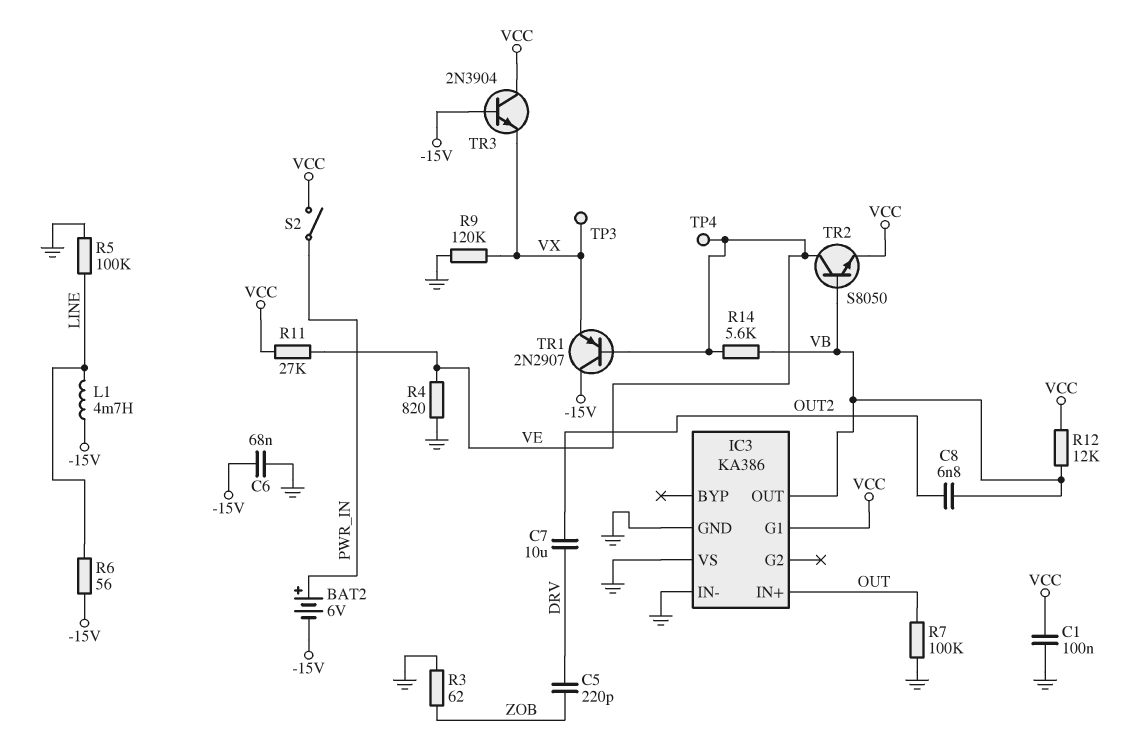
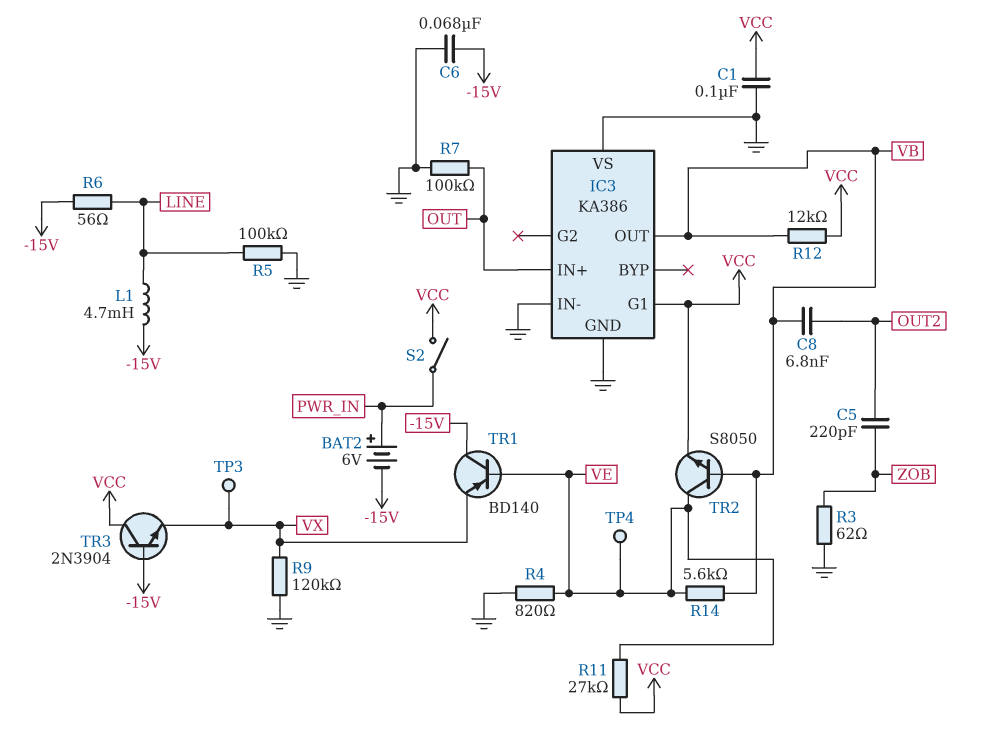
C5: 220pF (DRV, ZOB) -> 220pF (OUT2, ZOB)
C7: 10uF (DRV, OUT2) -> none
TR1: PNP 2N2907 (B VE, C -15V, E VX) -> PNP BD140 (B VE, C -15V, E VX)

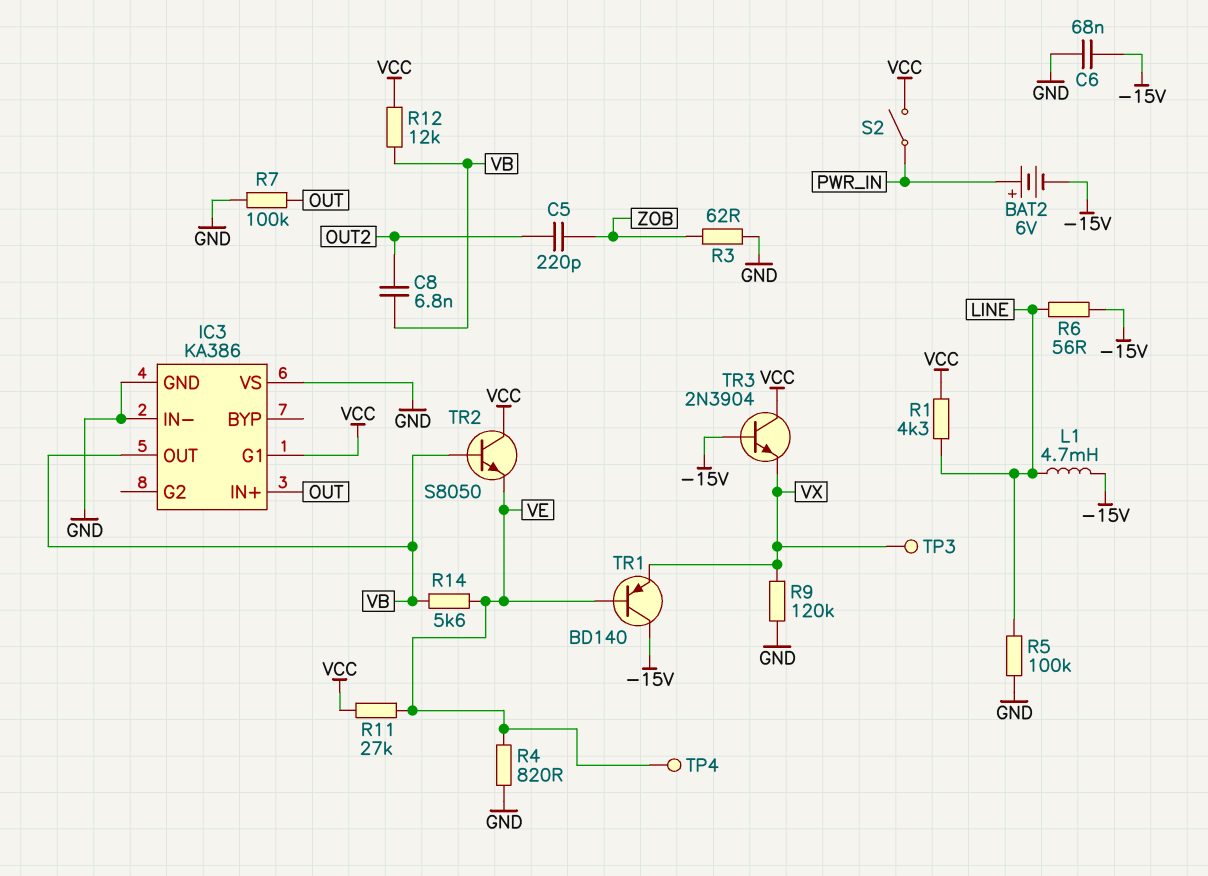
C1: 100nF (GND, VCC) -> none
R1: none -> 4.3k (LINE, VCC)
TR2: NPN S8050 (B VB, C VE, E VCC) -> NPN S8050 (B VB, C VCC, E VE)

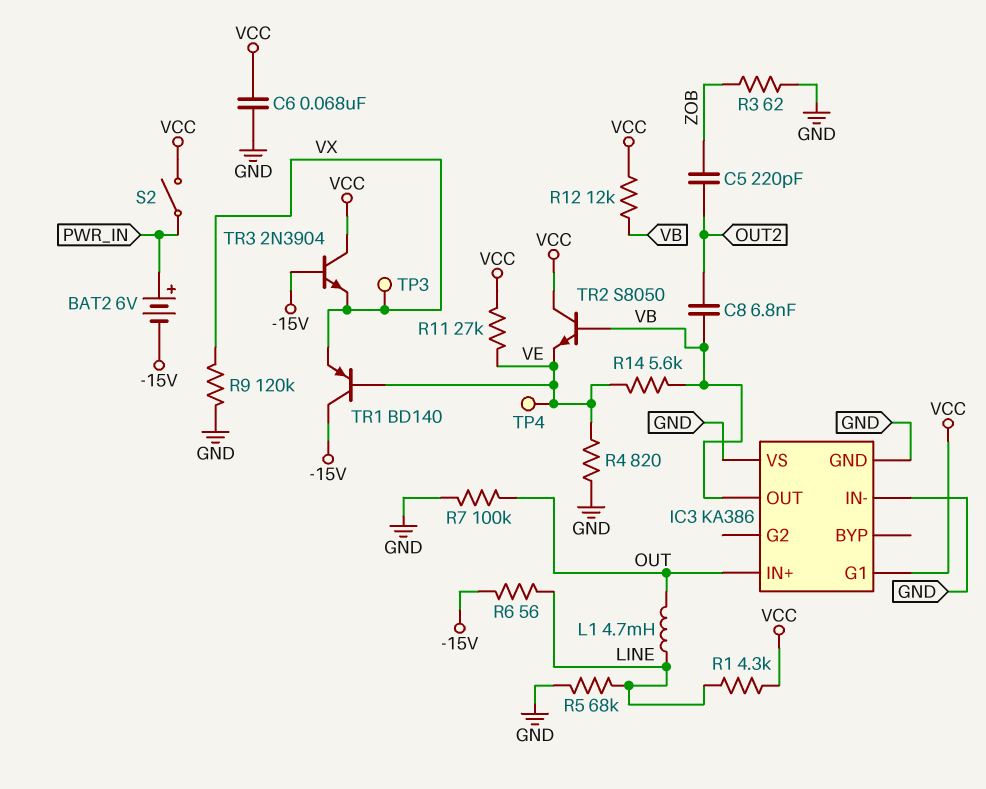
C6: 68nF (-15V, GND) -> 68nF (GND, VCC)
L1: 4.7mH (-15V, LINE) -> 4.7mH (LINE, OUT)
R5: 100k (GND, LINE) -> 68k (GND, LINE)

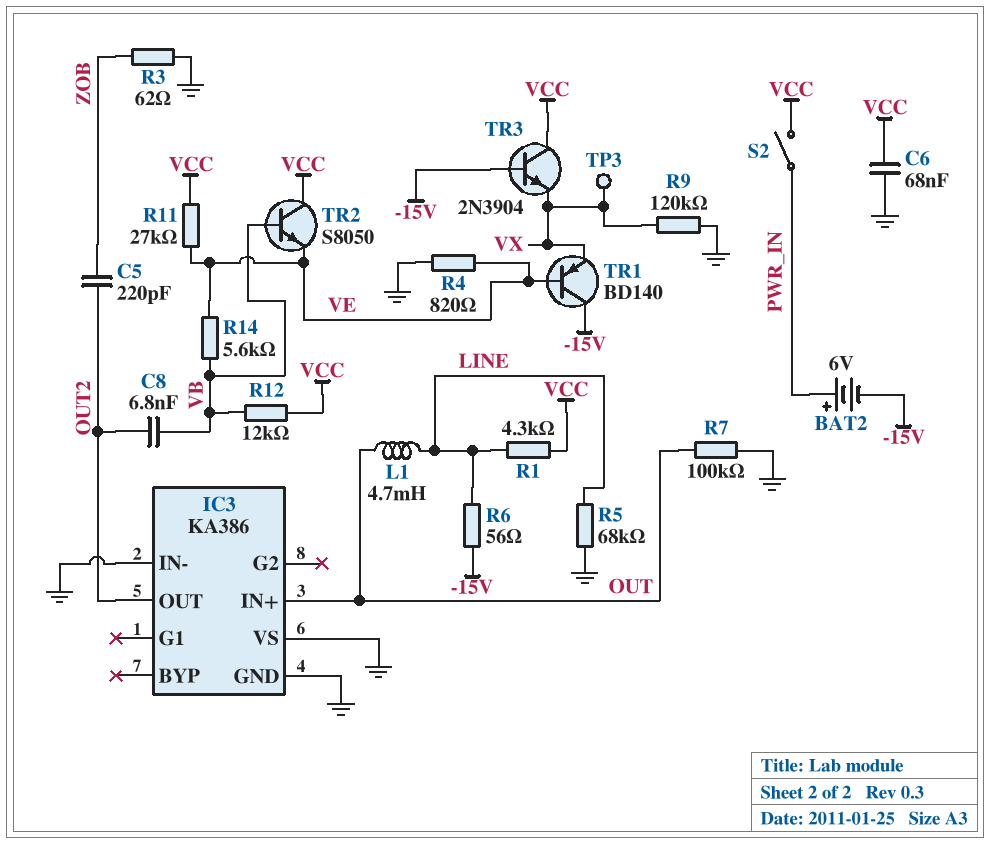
IC3 pin G1: VCC -> none
IC3 pin OUT: VB -> OUT2
TP4: test point (VE) -> none

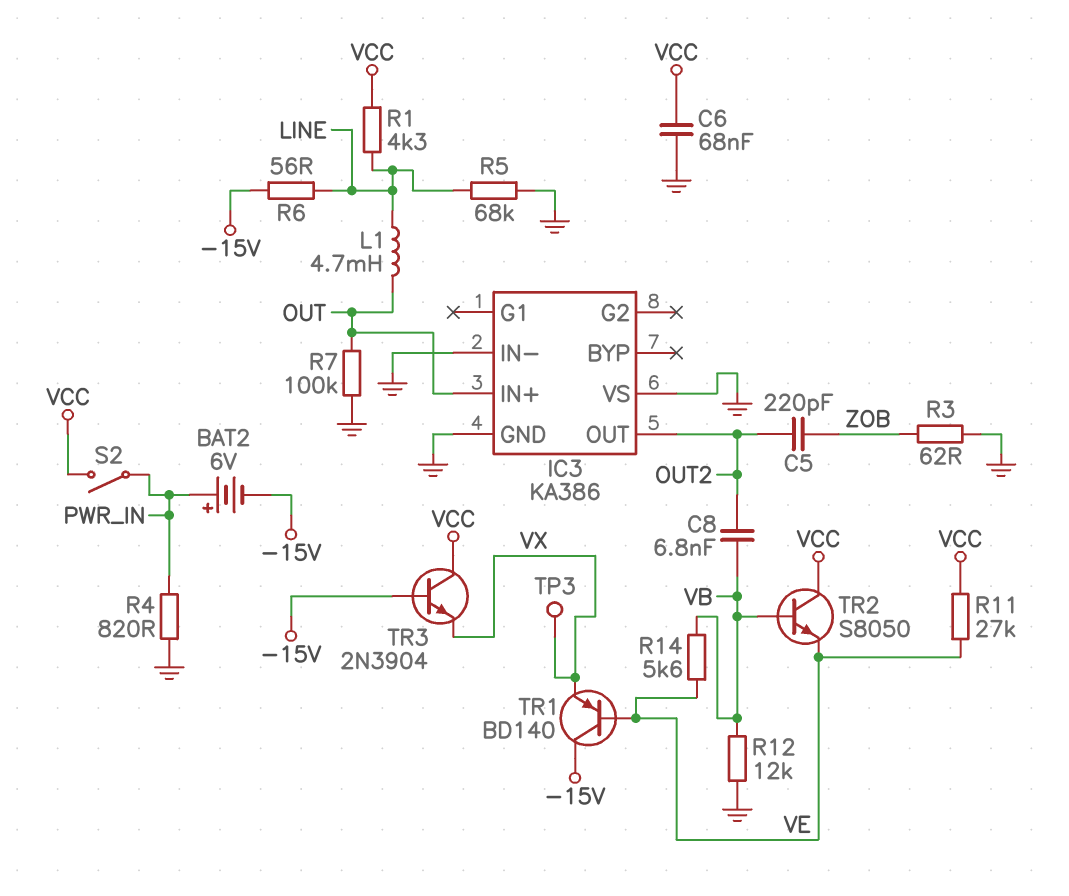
R4: 820 (GND, VE) -> 820 (GND, PWR_IN)
R9: 120k (GND, VX) -> none
R12: 12k (VB, VCC) -> 12k (GND, VB)

